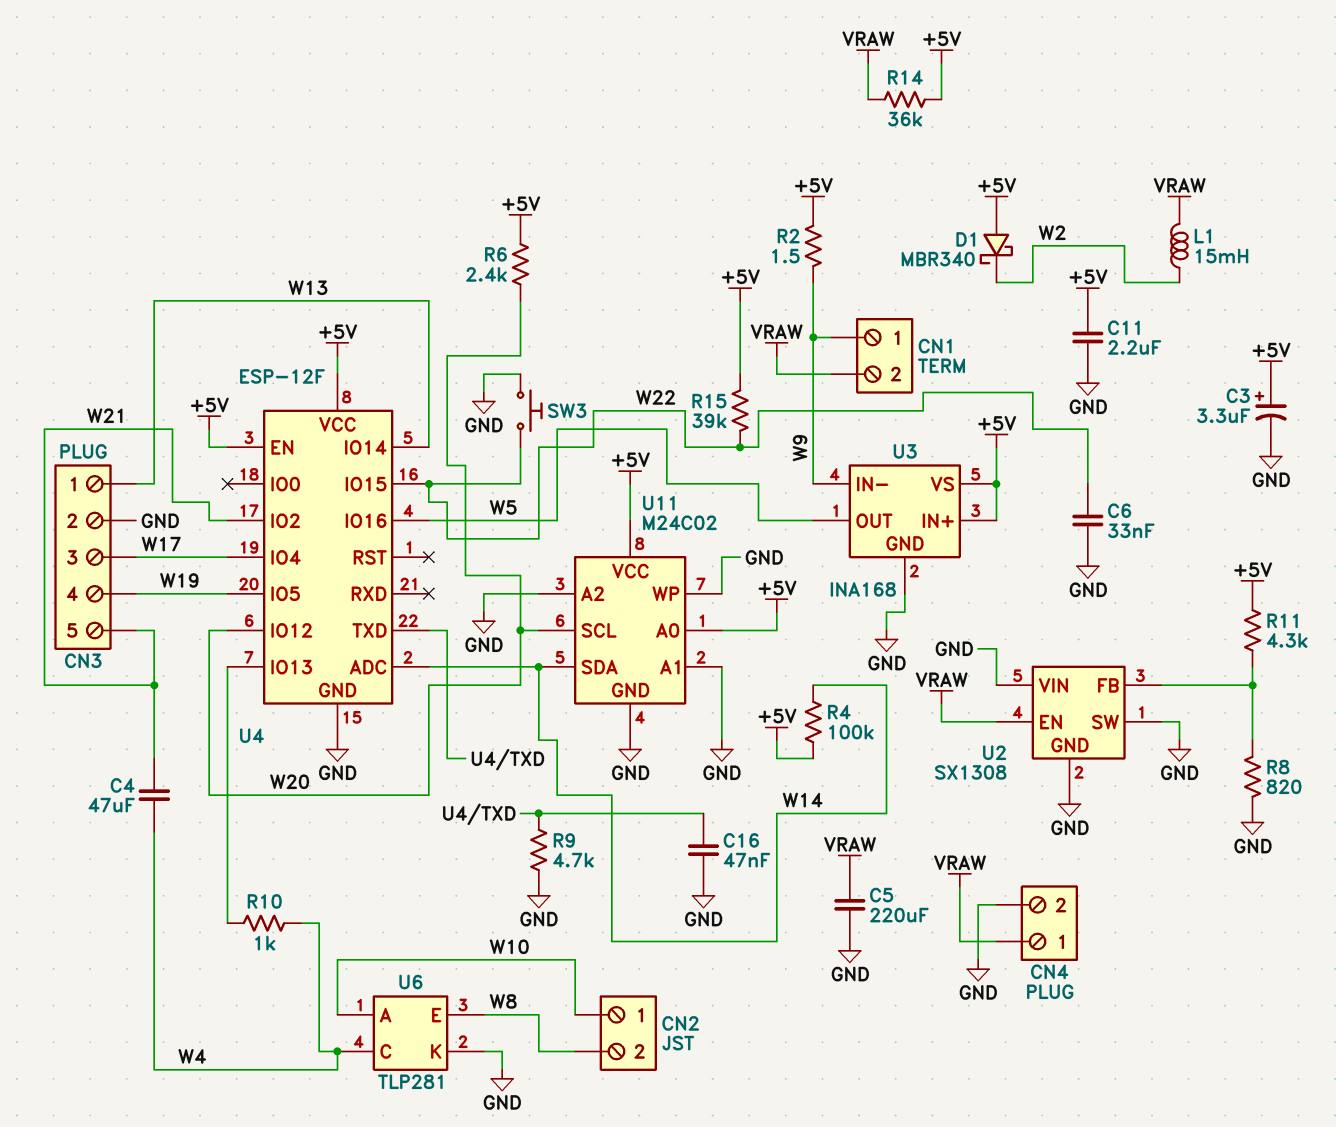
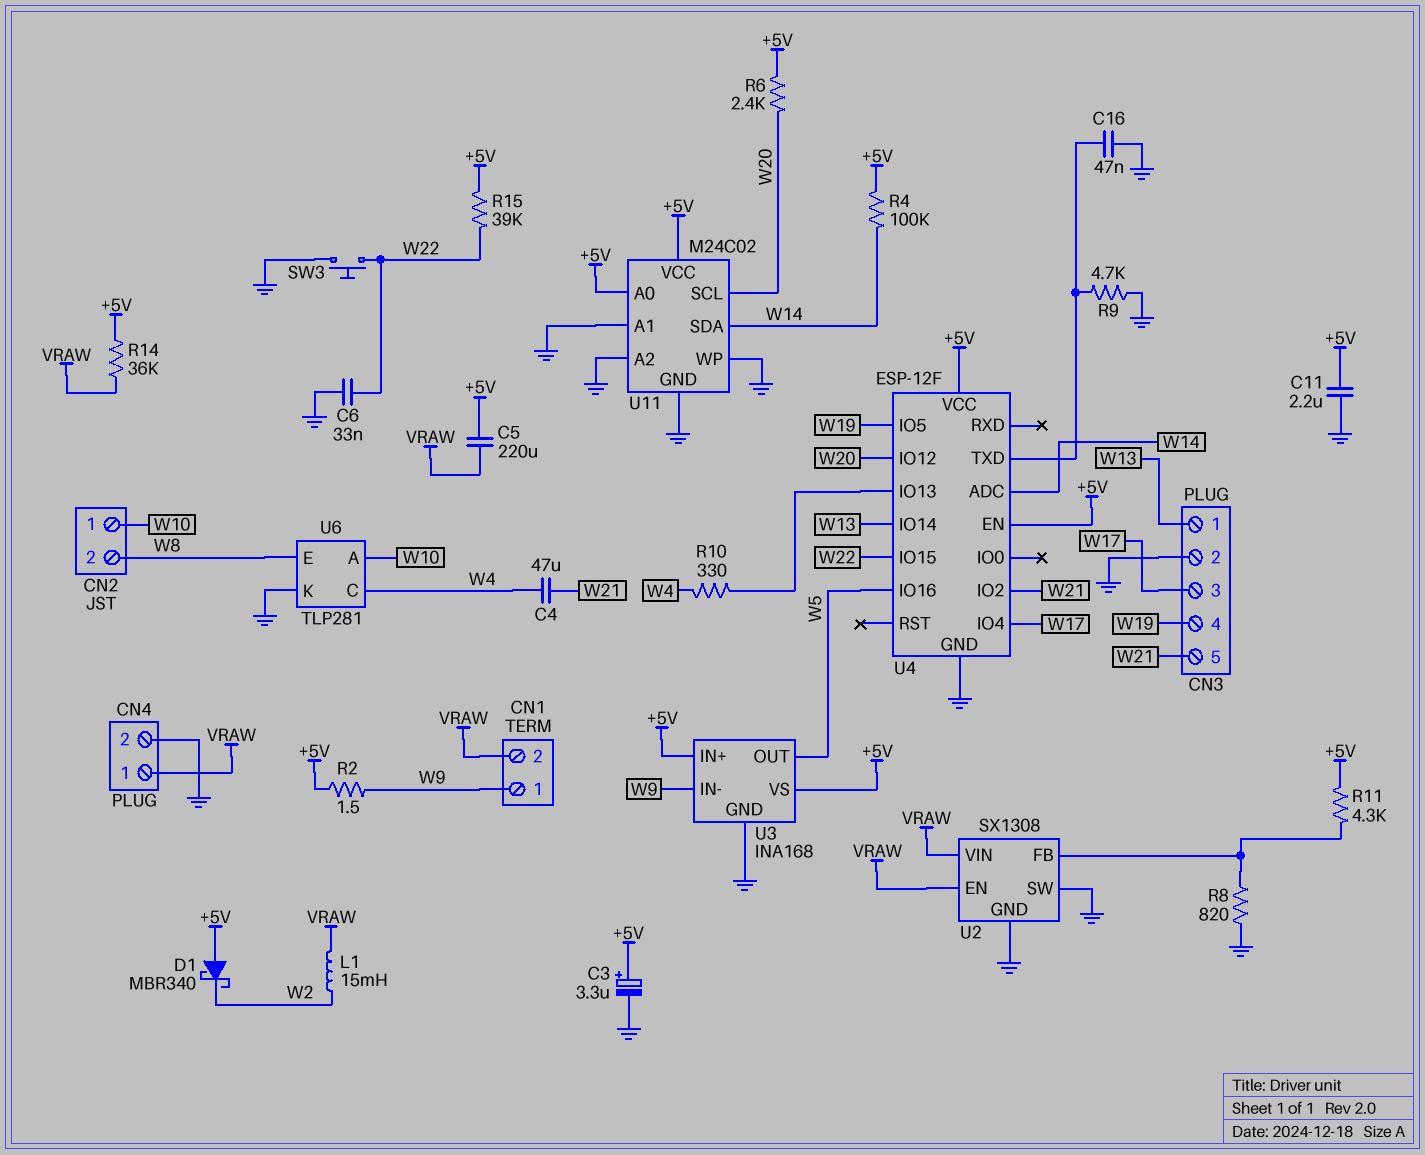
C5: 220uF (GND, VRAW) -> 220uF (+5V, VRAW)
R10: 1k (U4/IO13, W4) -> 330 (U4/IO13, W4)
U2 pin VIN: GND -> VRAW

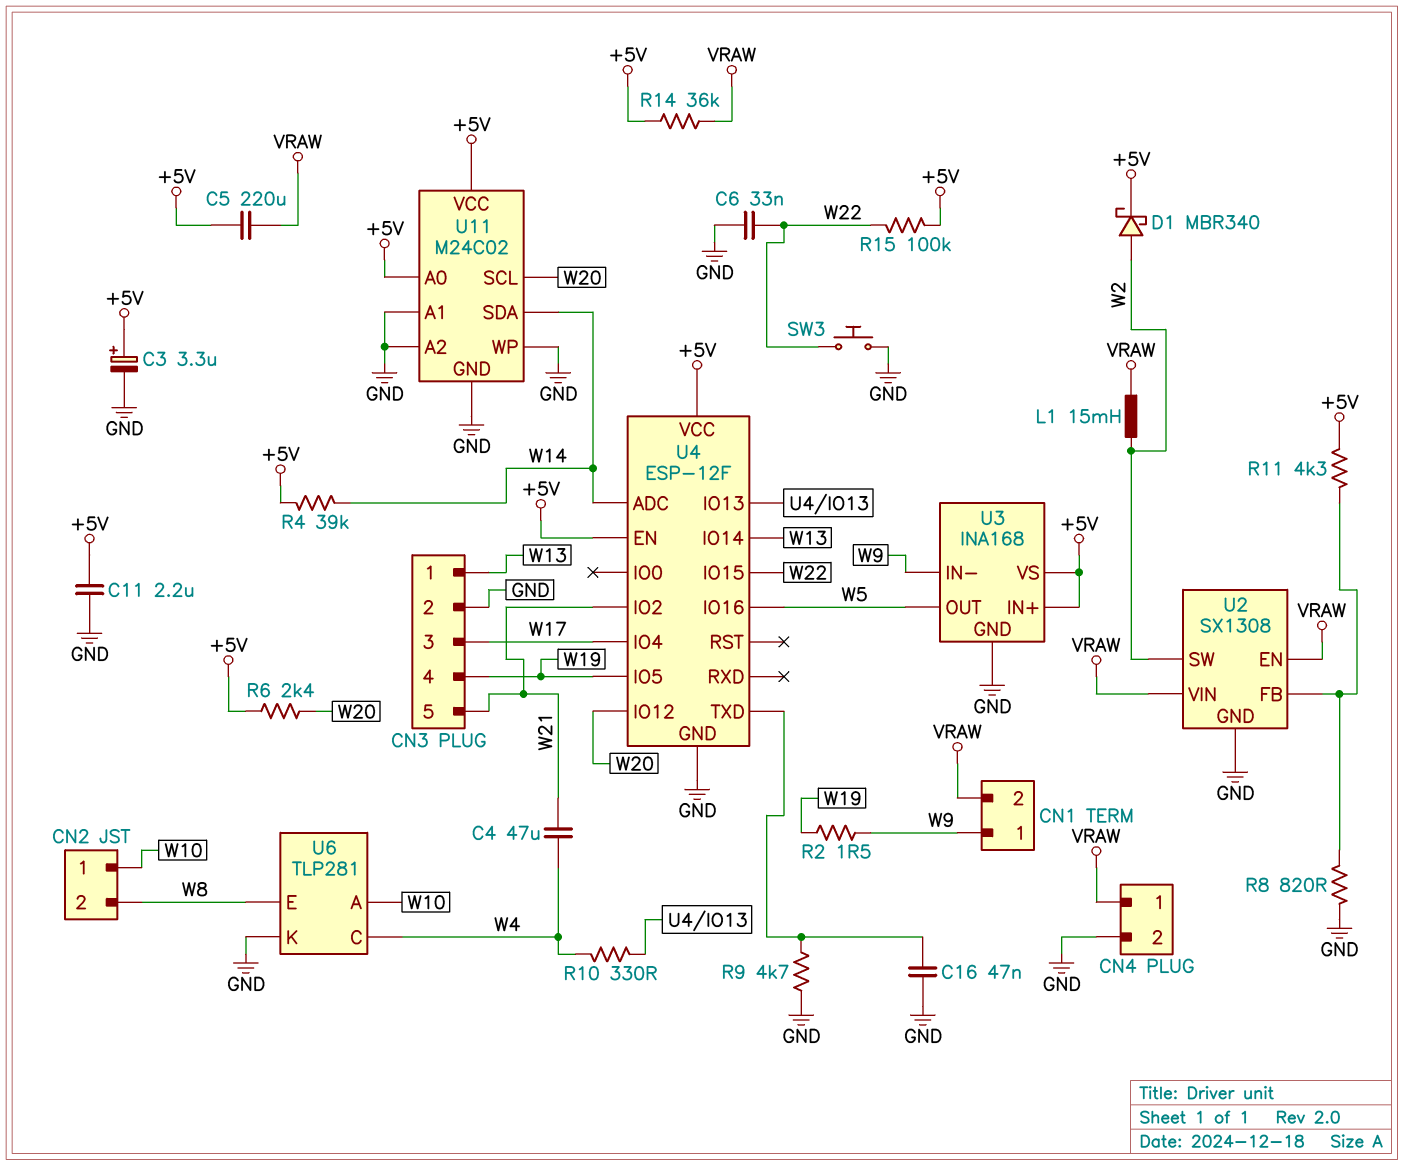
D1: schottky MBR340 (A +5V, K W2) -> schottky MBR340 (A W2, K +5V)
R2: 1.5 (+5V, W9) -> 1.5 (W9, W19)
R4: 100k (+5V, W14) -> 39k (+5V, W14)
R15: 39k (+5V, W22) -> 100k (+5V, W22)
U2 pin SW: GND -> W2

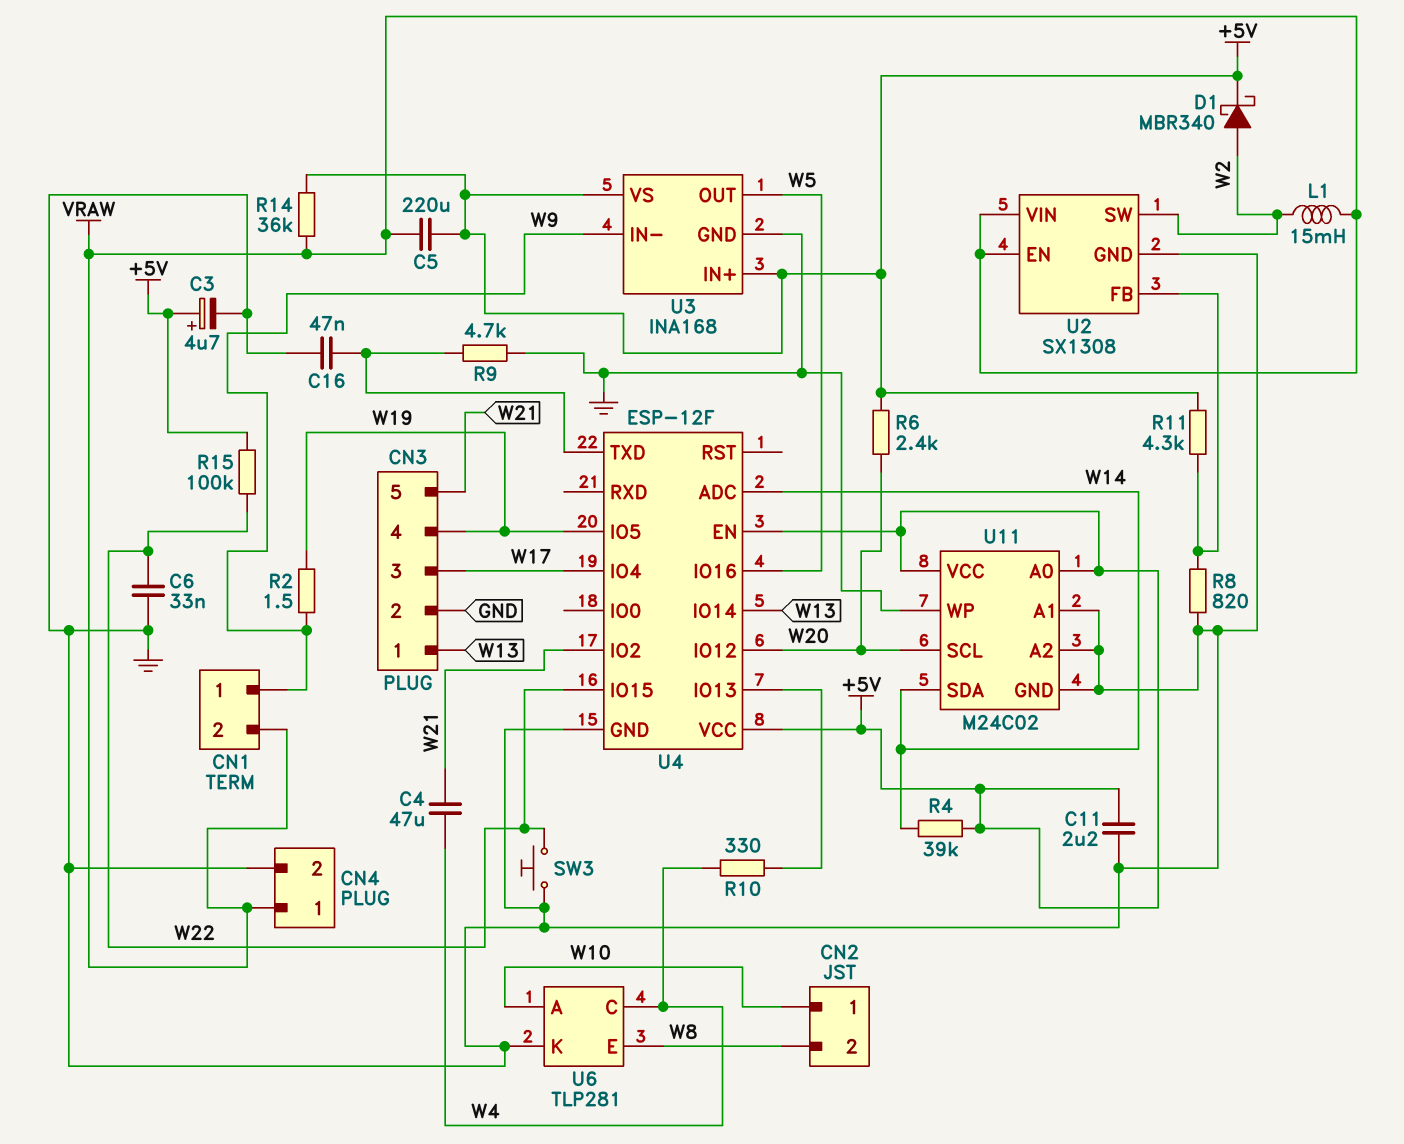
C3: 3.3uF (plus +5V, minus GND) -> 4.7uF (plus +5V, minus GND)

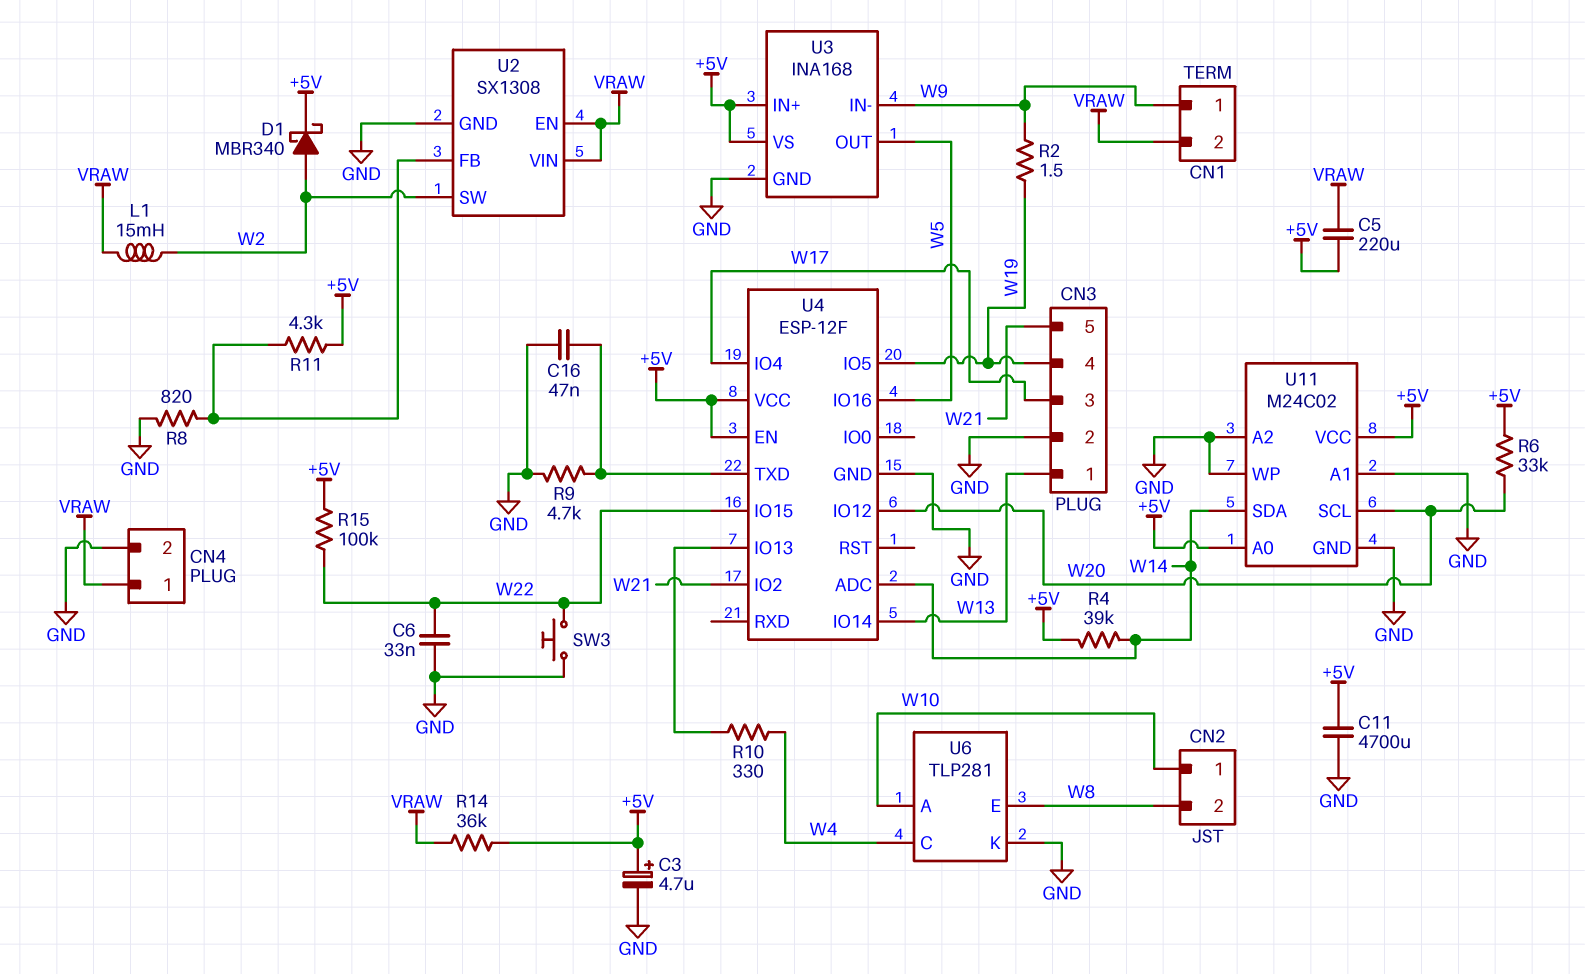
C4: 47uF (W4, W21) -> none
C11: 2.2uF (+5V, GND) -> 4700uF (+5V, GND)
R6: 2.4k (+5V, W20) -> 33k (+5V, W20)

